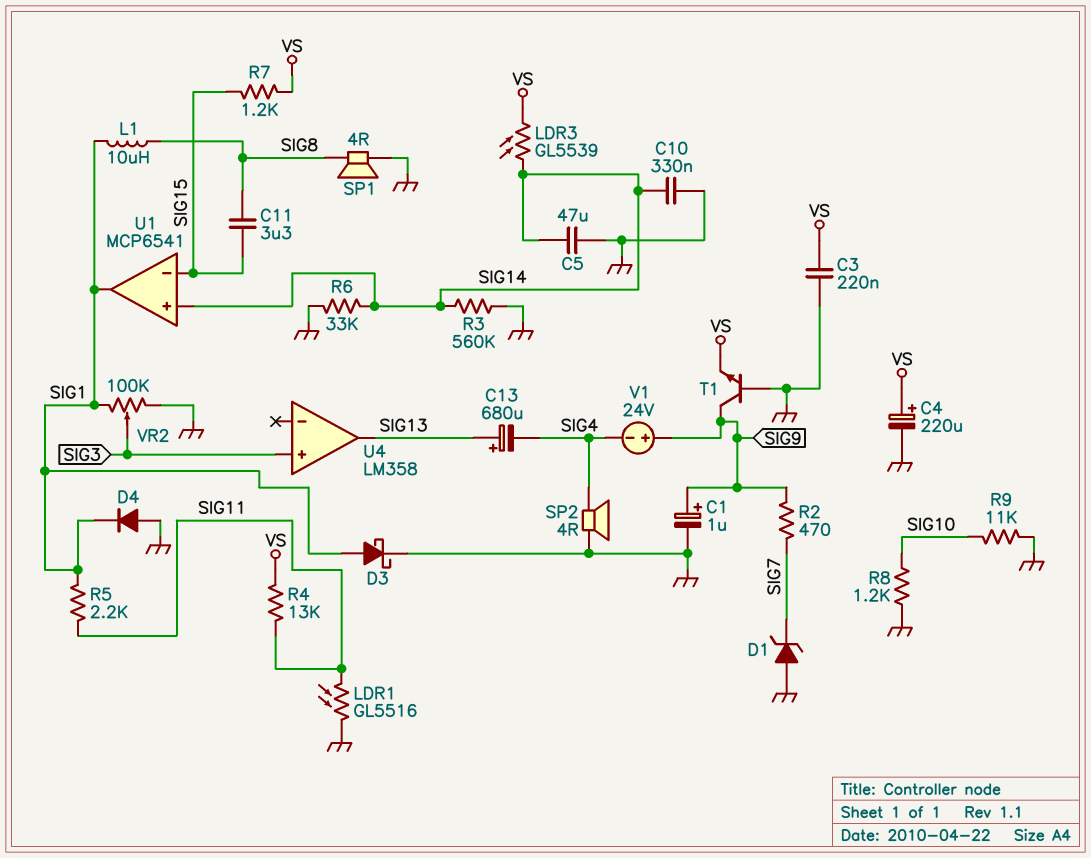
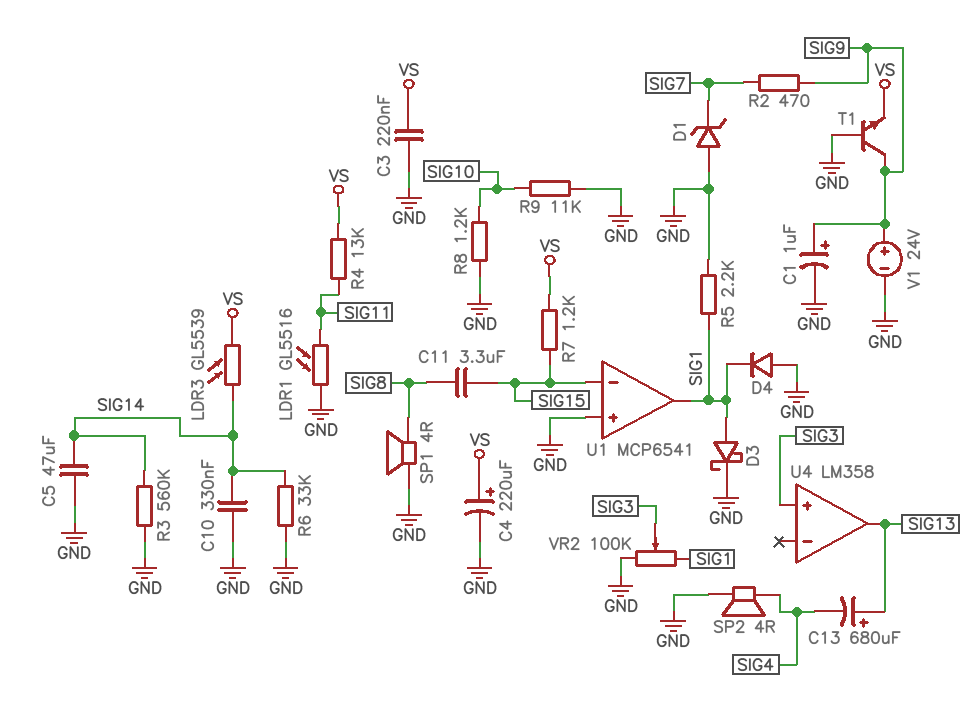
L1: 10uH (SIG1, SIG8) -> none
R5: 2.2k (SIG1, SIG11) -> 2.2k (GND, SIG1)
U1 pin in+: SIG14 -> GND
V1: 24V (plus SIG9, minus SIG4) -> 24V (plus SIG9, minus GND)

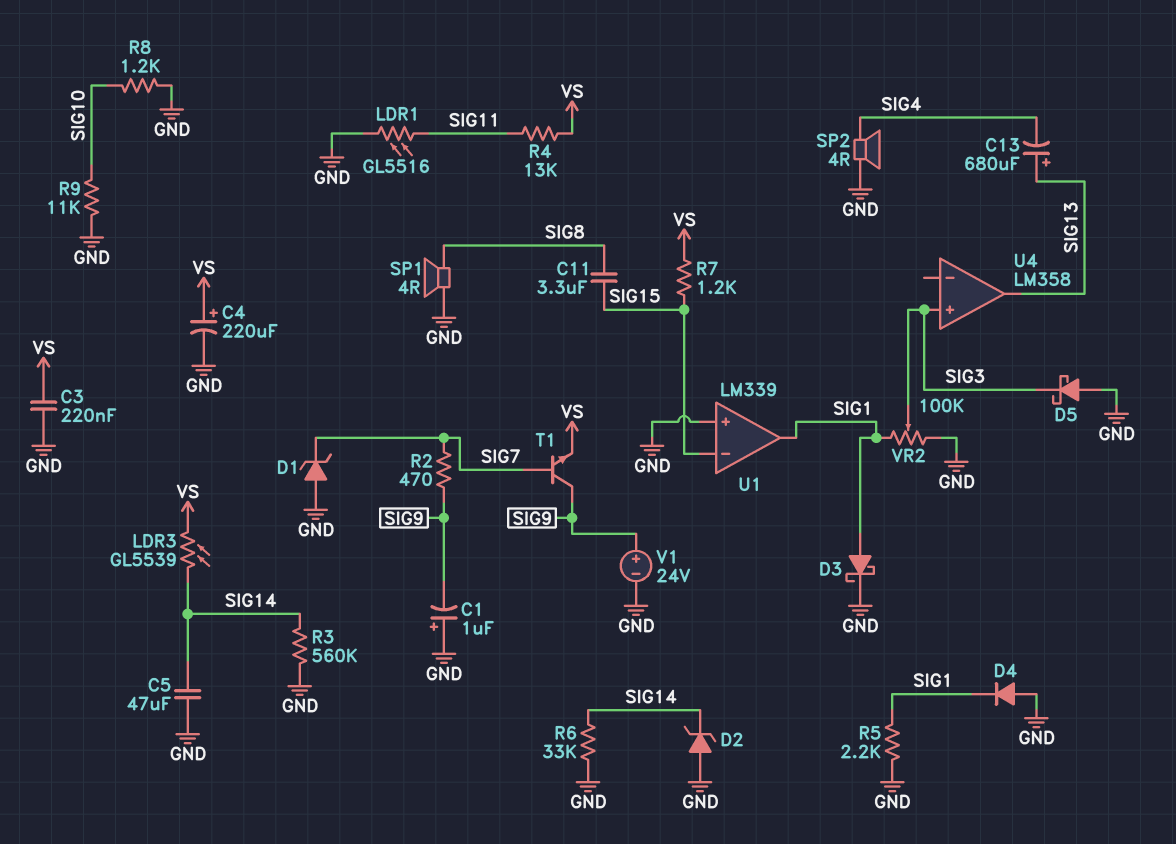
C1: 1uF (plus SIG9, minus GND) -> 1uF (plus GND, minus SIG9)
C10: 330nF (GND, SIG14) -> none
D2: none -> zener (A GND, K SIG14)
D5: none -> schottky (A GND, K SIG3)
T1: NPN (B GND, C SIG9, E VS) -> NPN (B SIG7, C SIG9, E VS)
U1: MCP6541 -> LM339

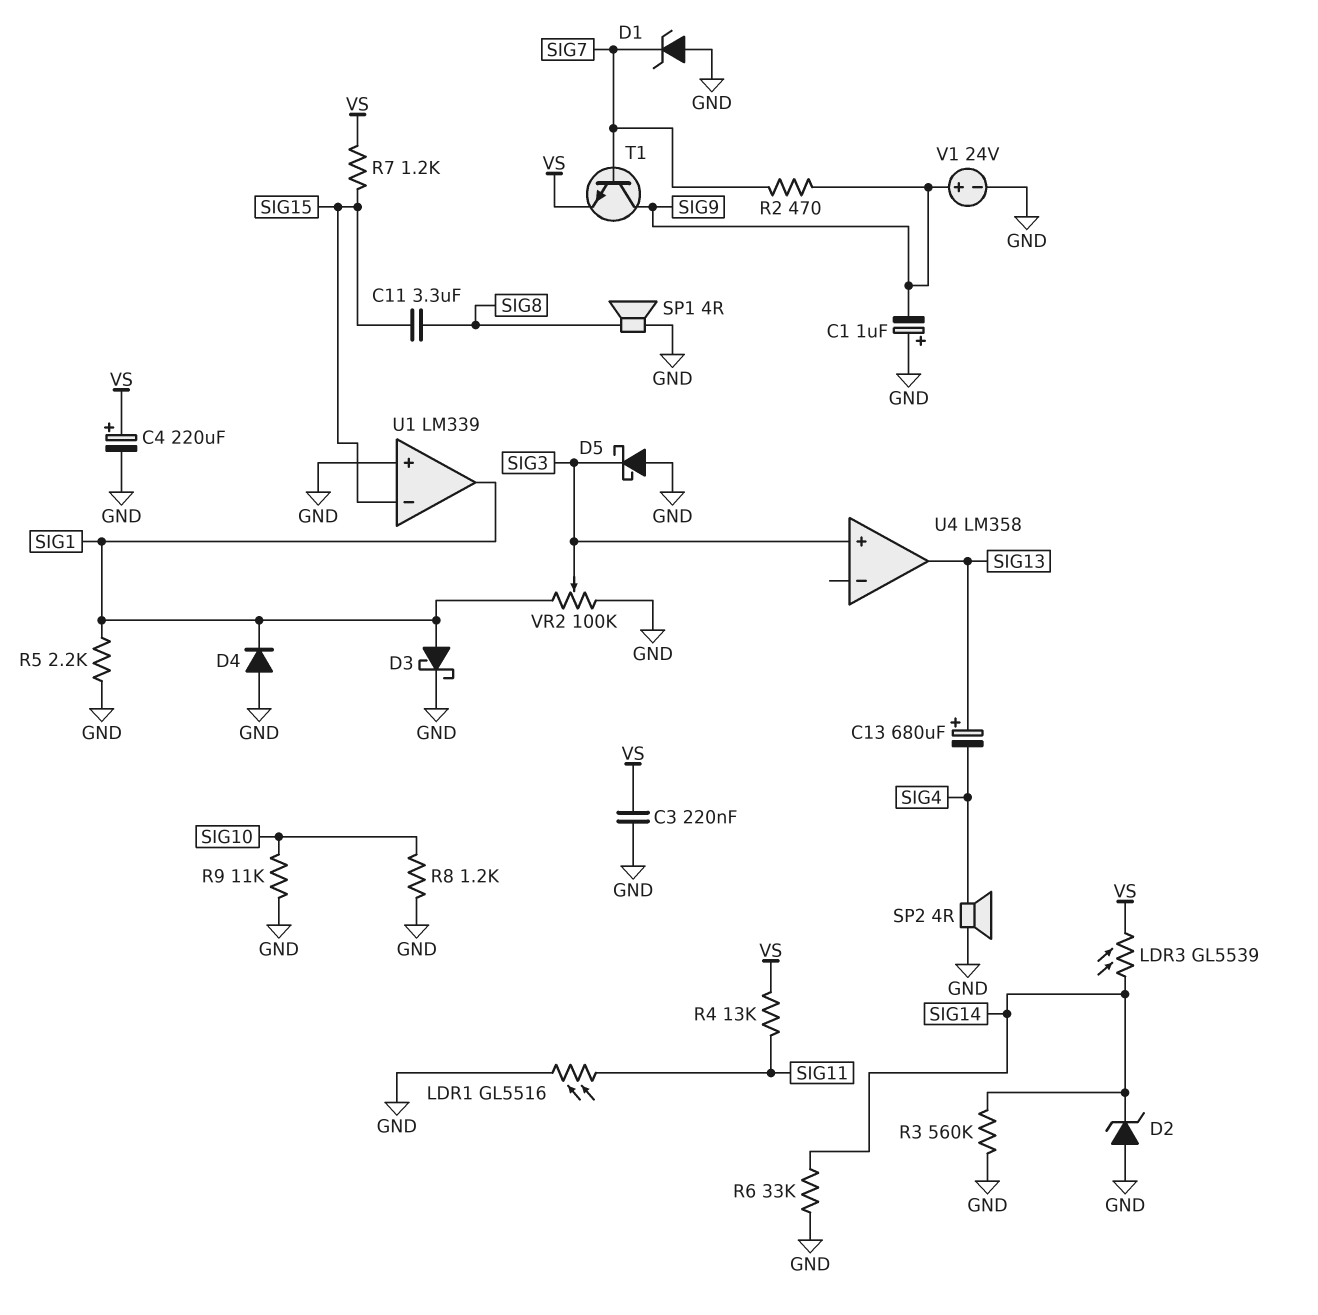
C5: 47uF (GND, SIG14) -> none

